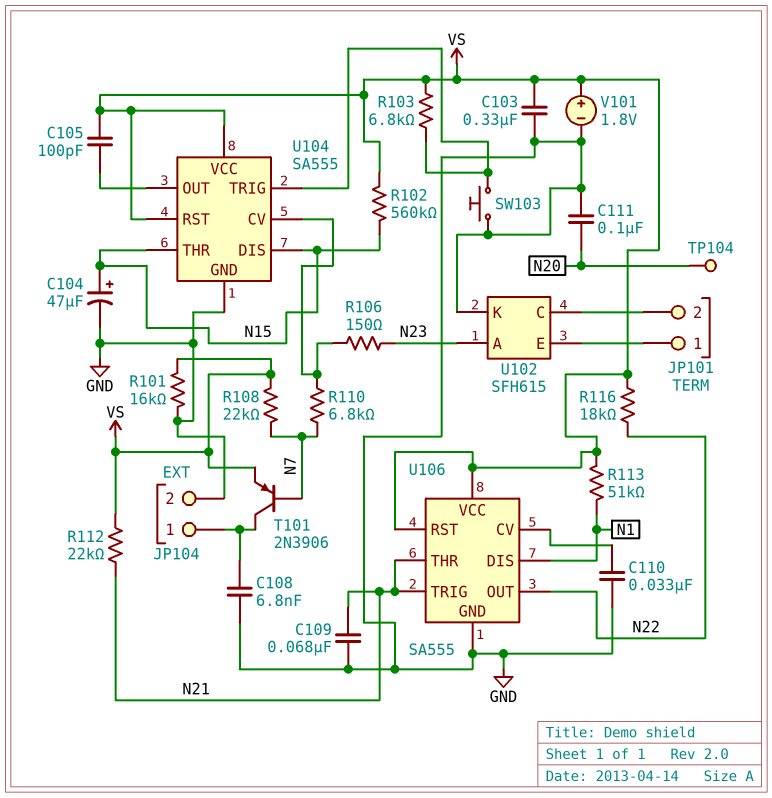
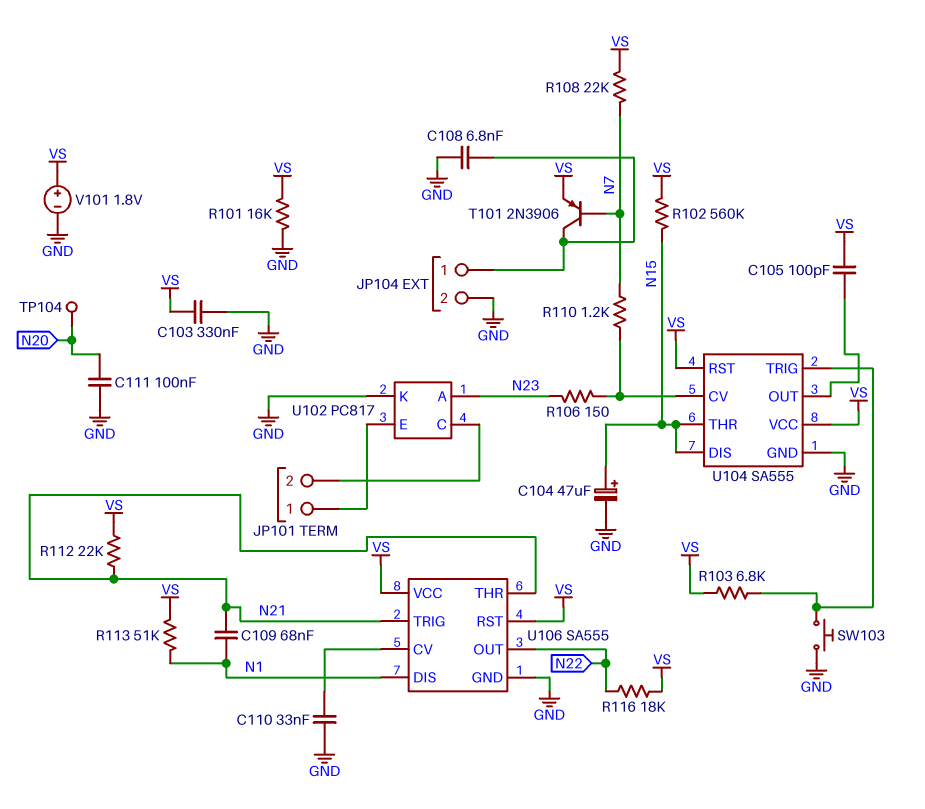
C109: 68nF (GND, N21) -> 68nF (N1, N21)
R110: 6.8k (N7, U104/CV) -> 1.2k (N7, U104/CV)
U102: SFH615 -> PC817

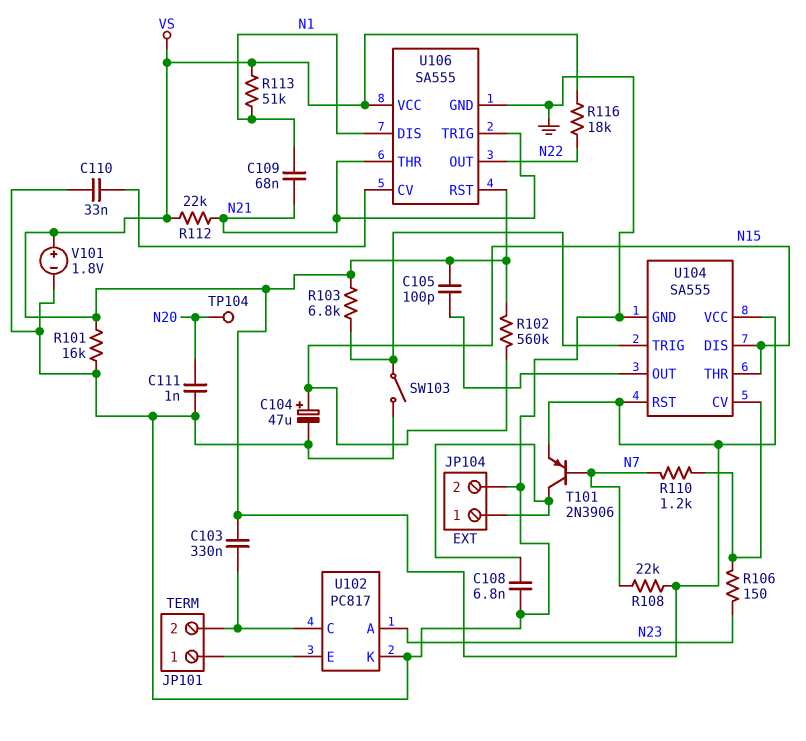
C103: 330nF (GND, VS) -> 330nF (JP101/2, VS)
C111: 100nF (GND, N20) -> 1nF (GND, N20)
SW103: button (GND, U104/TRIG) -> switch (GND, U104/TRIG)

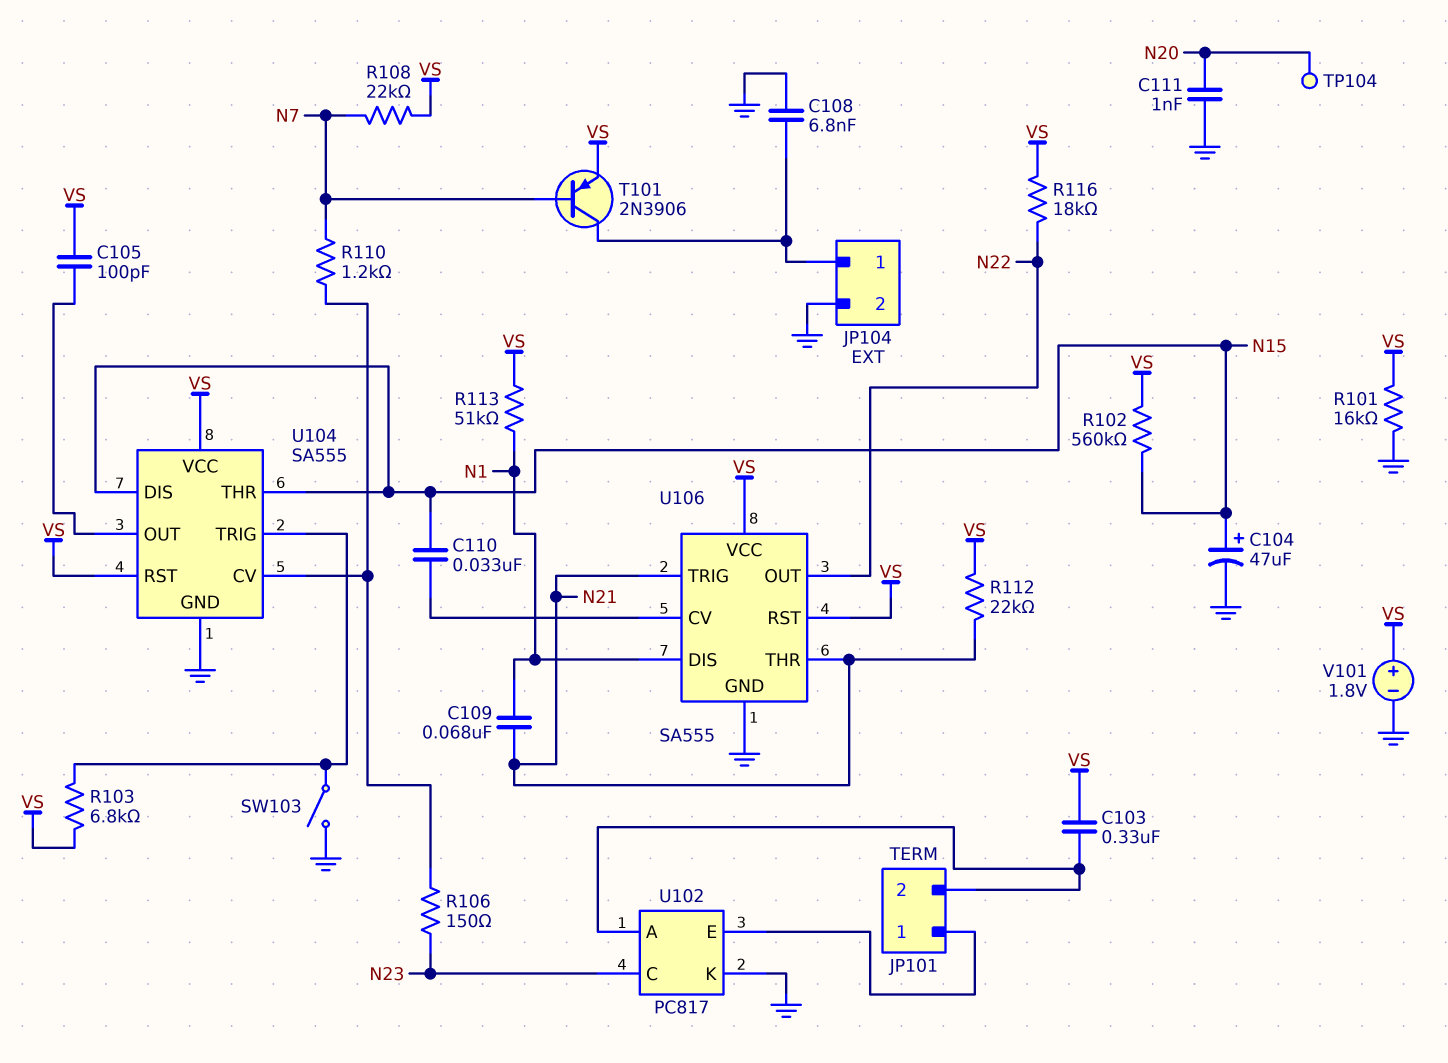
C110: 33nF (GND, U106/CV) -> 33nF (N15, U106/CV)
U102 pin A: N23 -> JP101/2
U102 pin C: JP101/2 -> N23

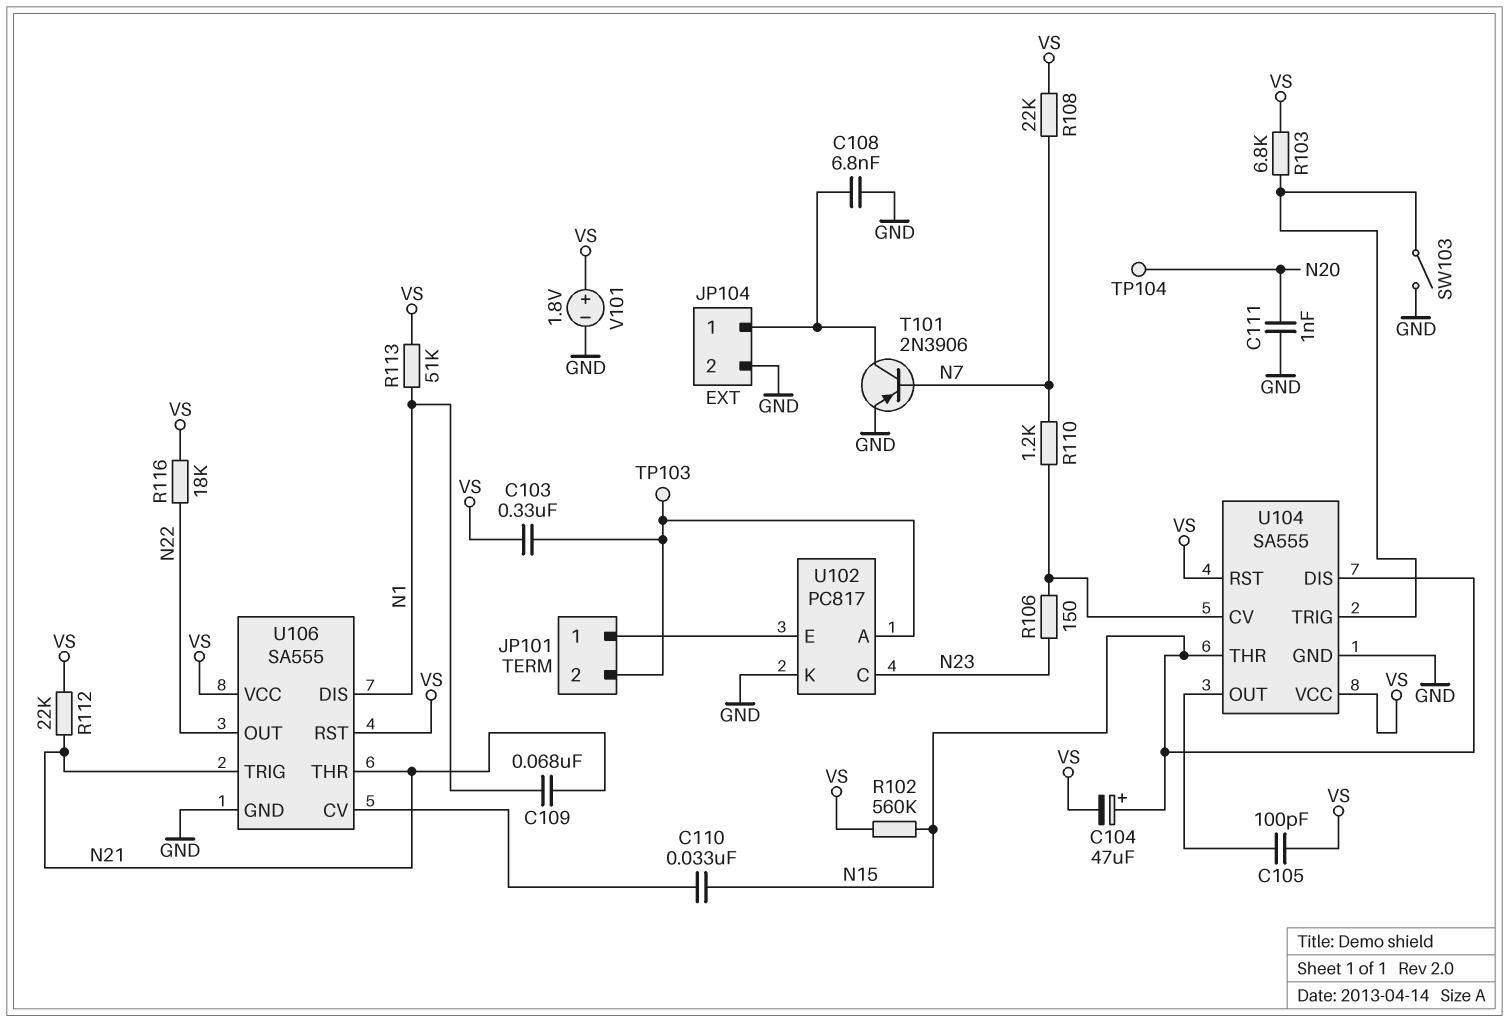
C104: 47uF (plus N15, minus GND) -> 47uF (plus N15, minus VS)
R101: 16k (GND, VS) -> none
T101: PNP 2N3906 (B N7, C JP104/1, E VS) -> PNP 2N3906 (B N7, C JP104/1, E GND)
TP103: none -> test point (JP101/2)

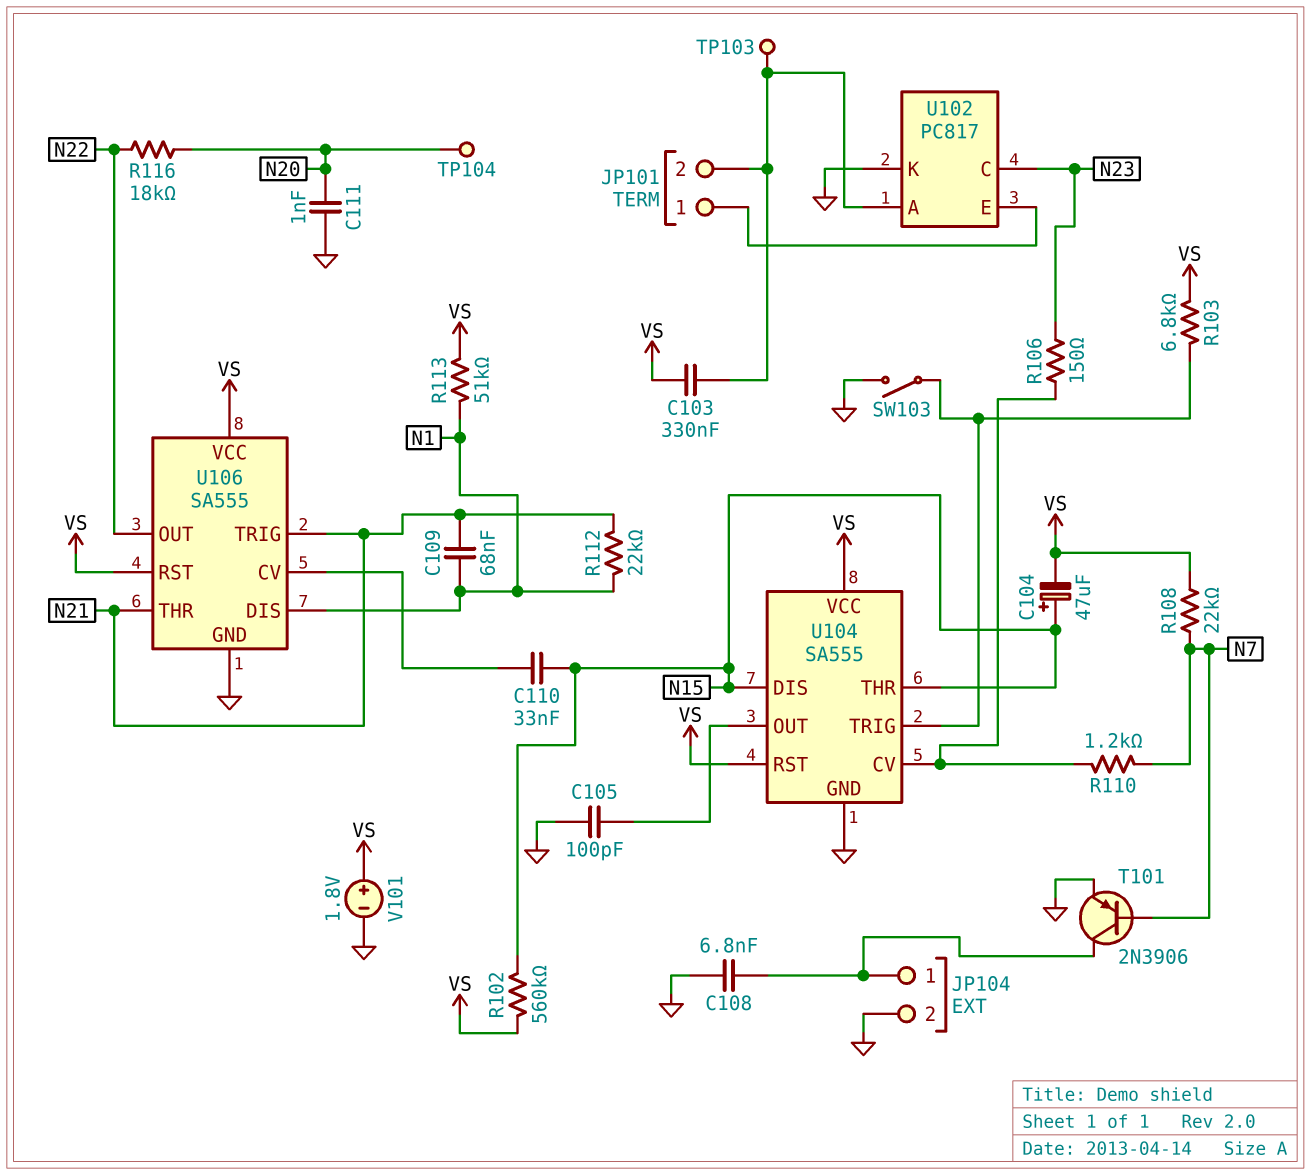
C105: 100pF (U104/OUT, VS) -> 100pF (GND, U104/OUT)
R112: 22k (N21, VS) -> 22k (N1, N21)
R116: 18k (N22, VS) -> 18k (N20, N22)

